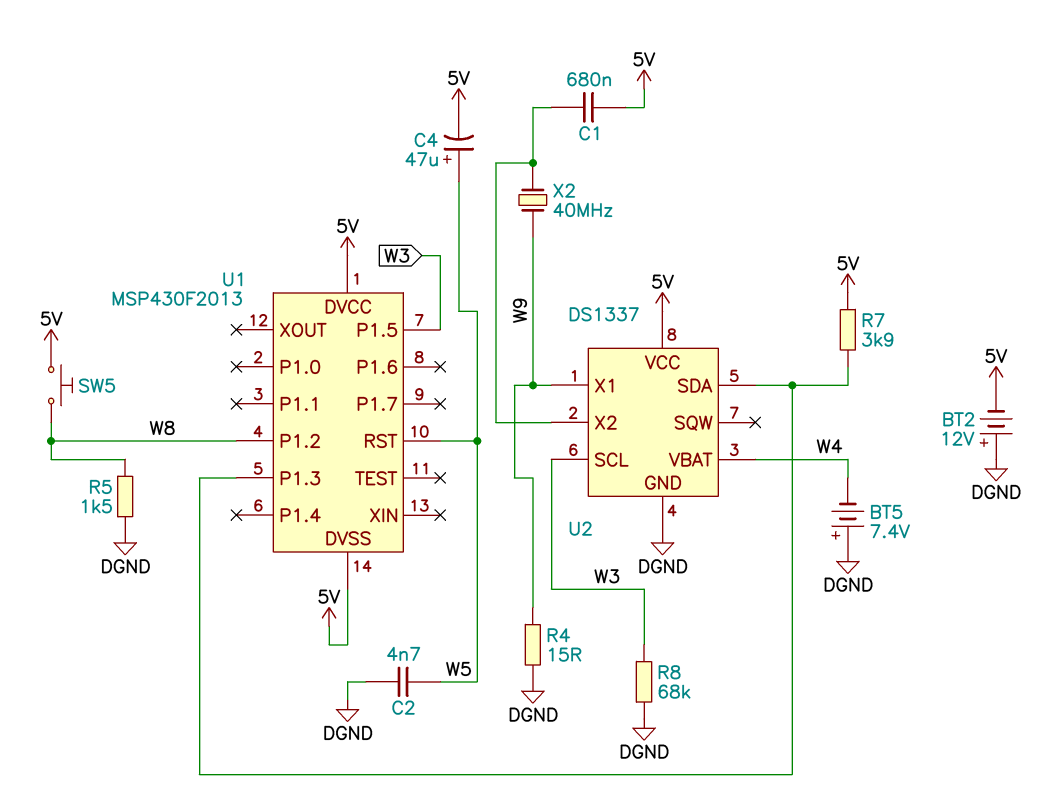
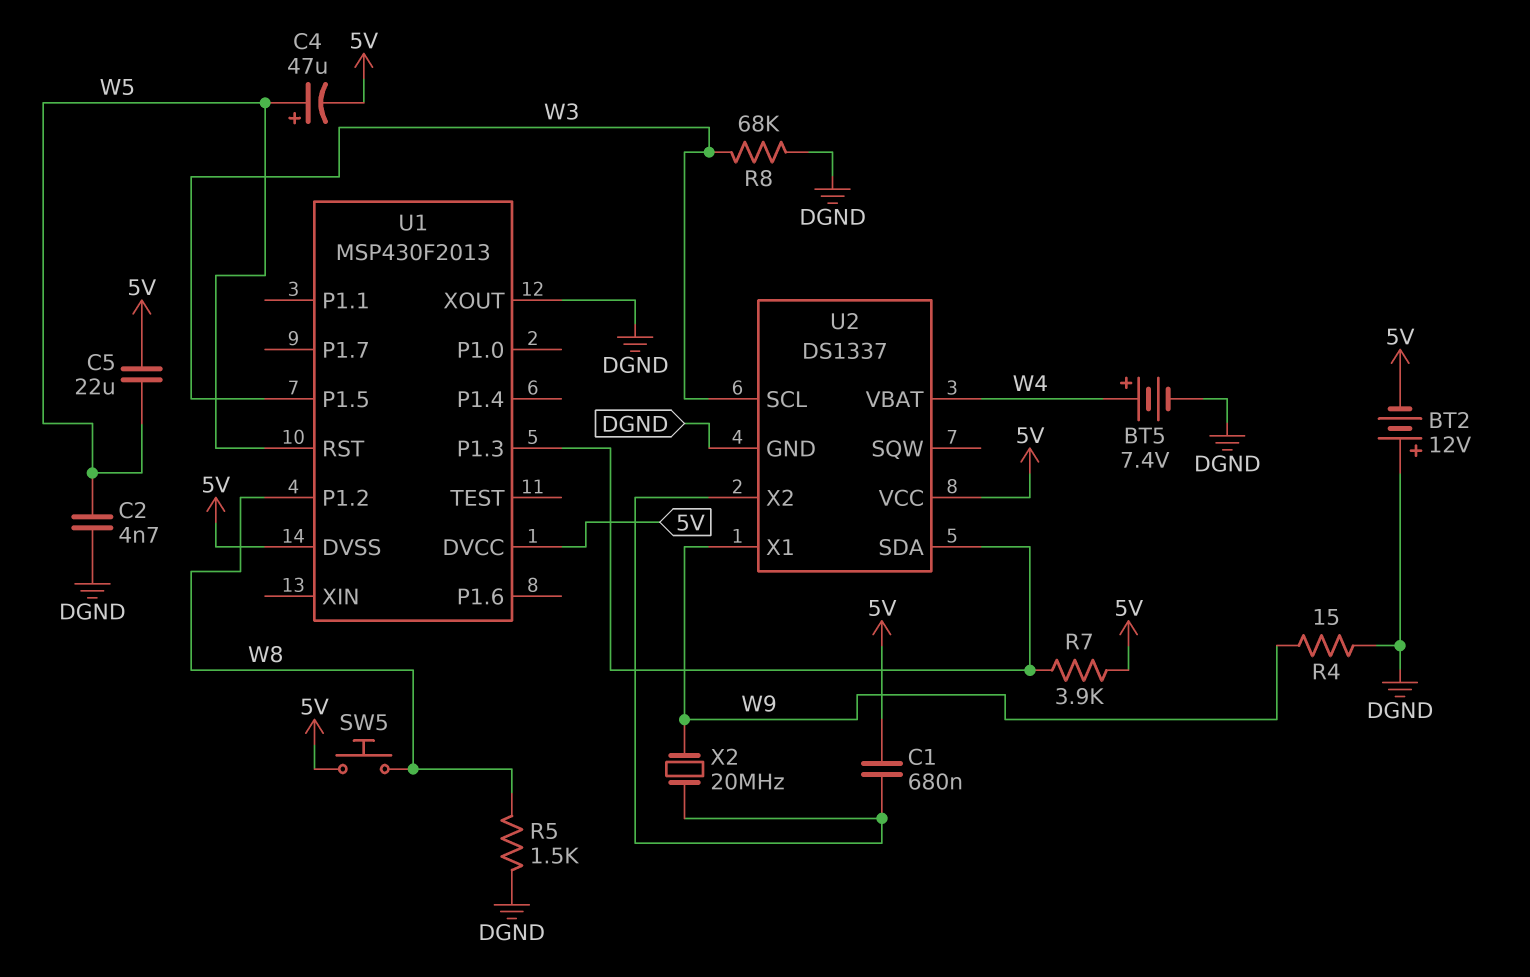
BT5: 7.4V (plus DGND, minus W4) -> 7.4V (plus W4, minus DGND)
C5: none -> 22uF (5V, W5)
U1 pin XOUT: none -> DGND
X2: 40MHz (U2/X2, W9) -> 20MHz (U2/X2, W9)

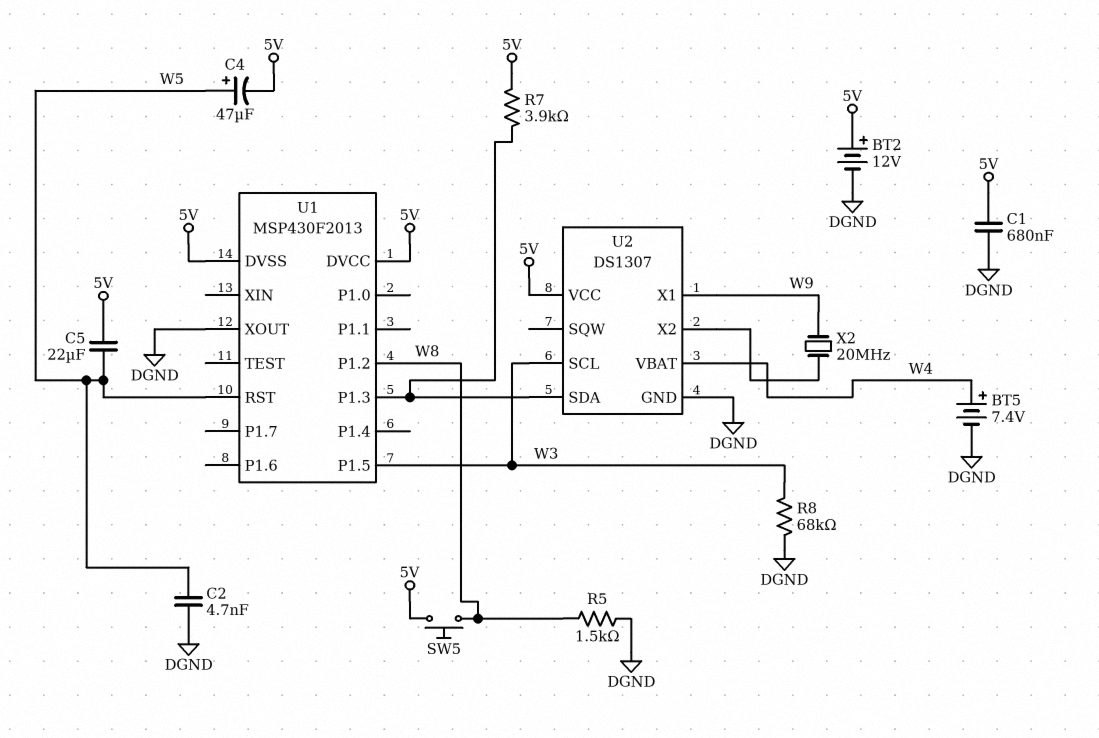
BT2: 12V (plus DGND, minus 5V) -> 12V (plus 5V, minus DGND)
C1: 680nF (5V, U2/X2) -> 680nF (5V, DGND)
R4: 15 (DGND, W9) -> none
U2: DS1337 -> DS1307

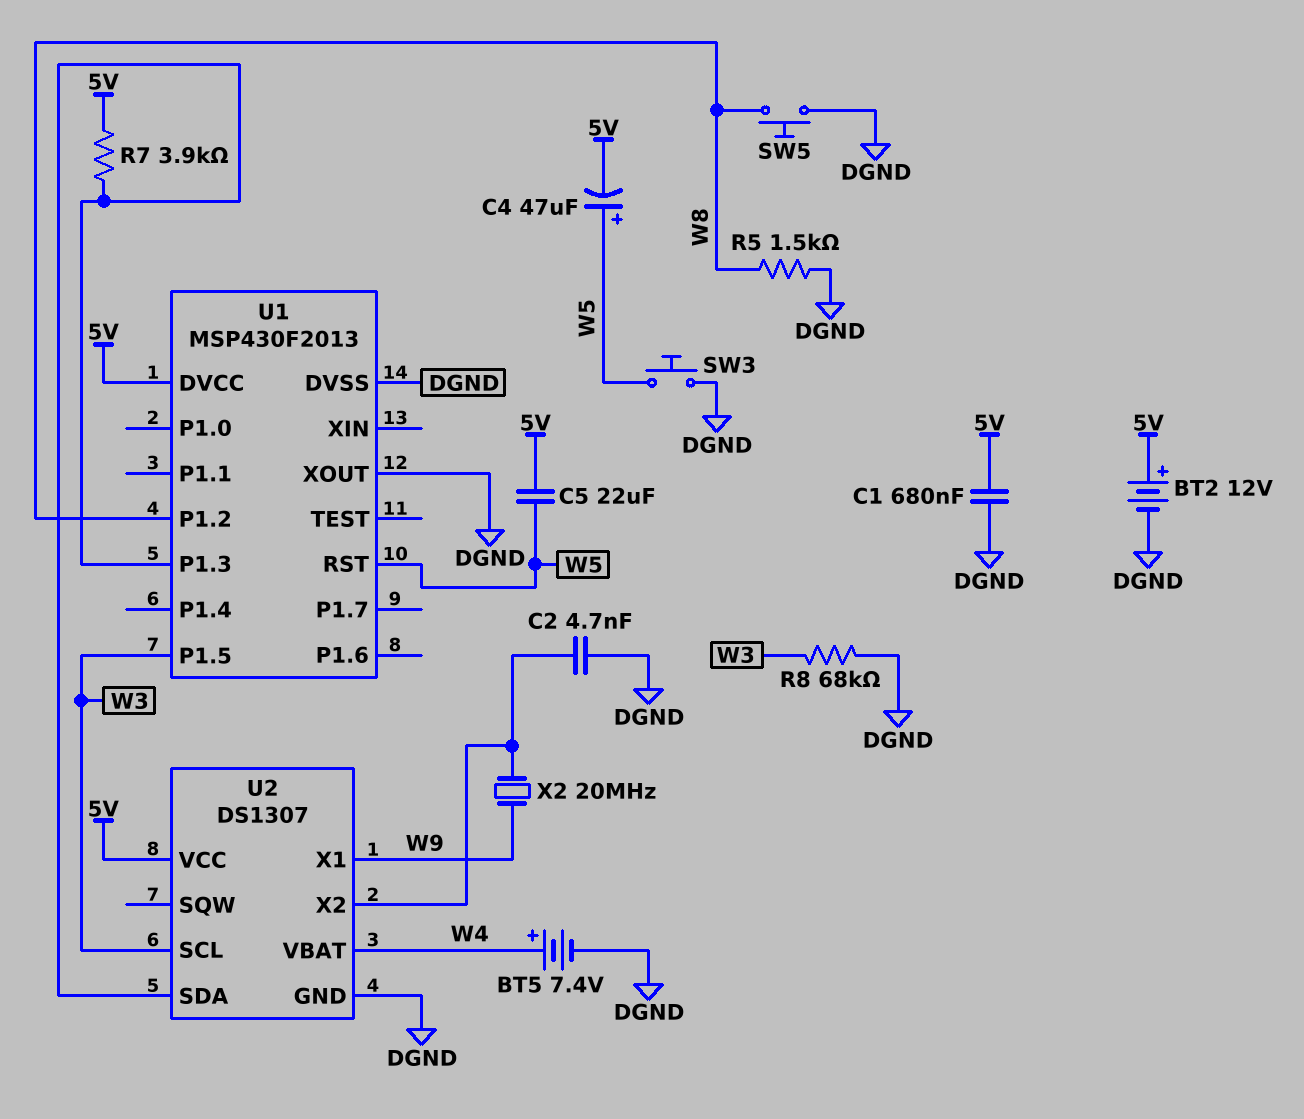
C2: 4.7nF (DGND, W5) -> 4.7nF (DGND, U2/X2)
SW3: none -> button (DGND, W5)
SW5: button (5V, W8) -> button (DGND, W8)
U1 pin DVSS: 5V -> DGND

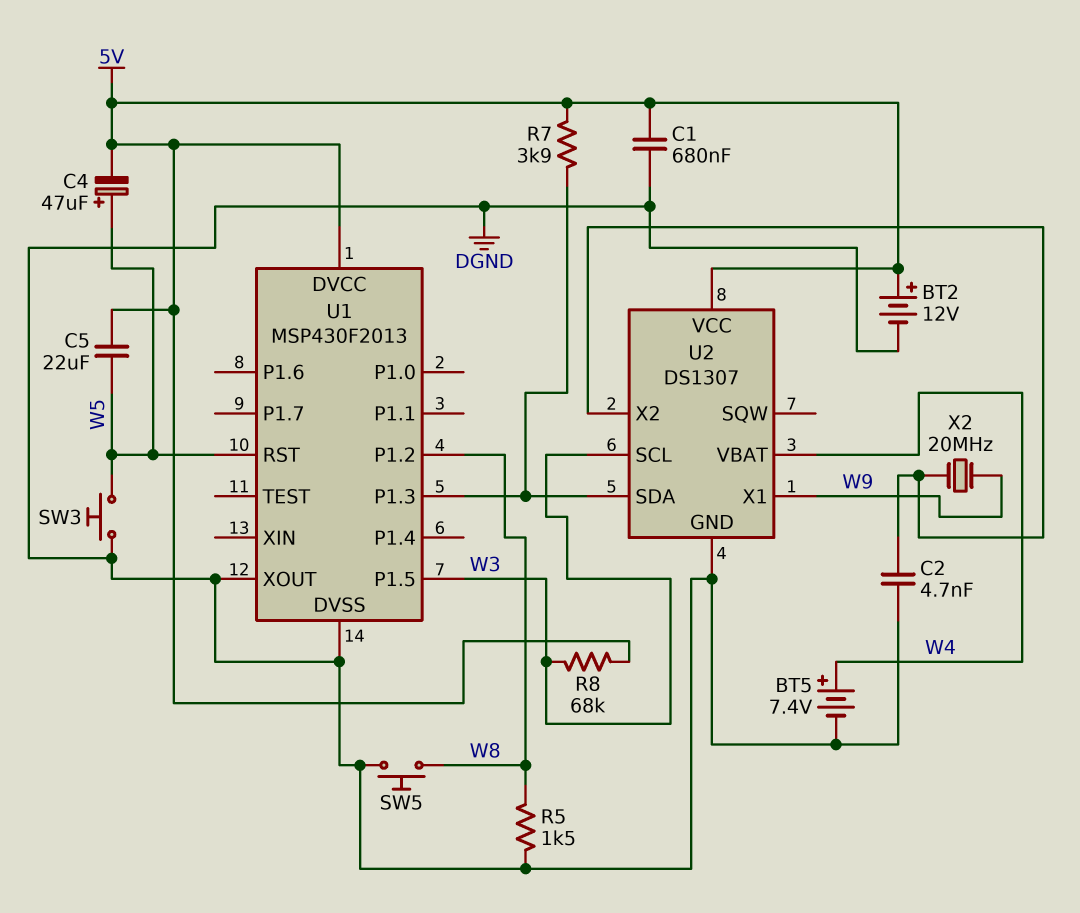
R8: 68k (DGND, W3) -> 68k (5V, W3)

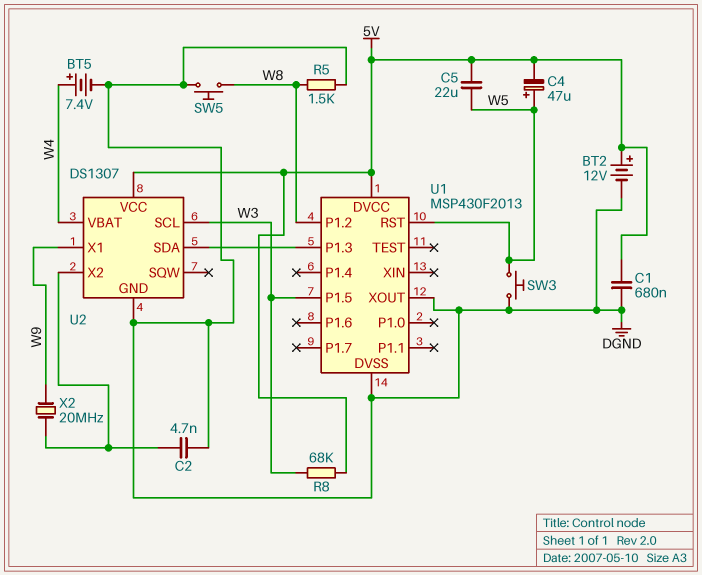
R7: 3.9k (5V, U1/P1.3) -> none

